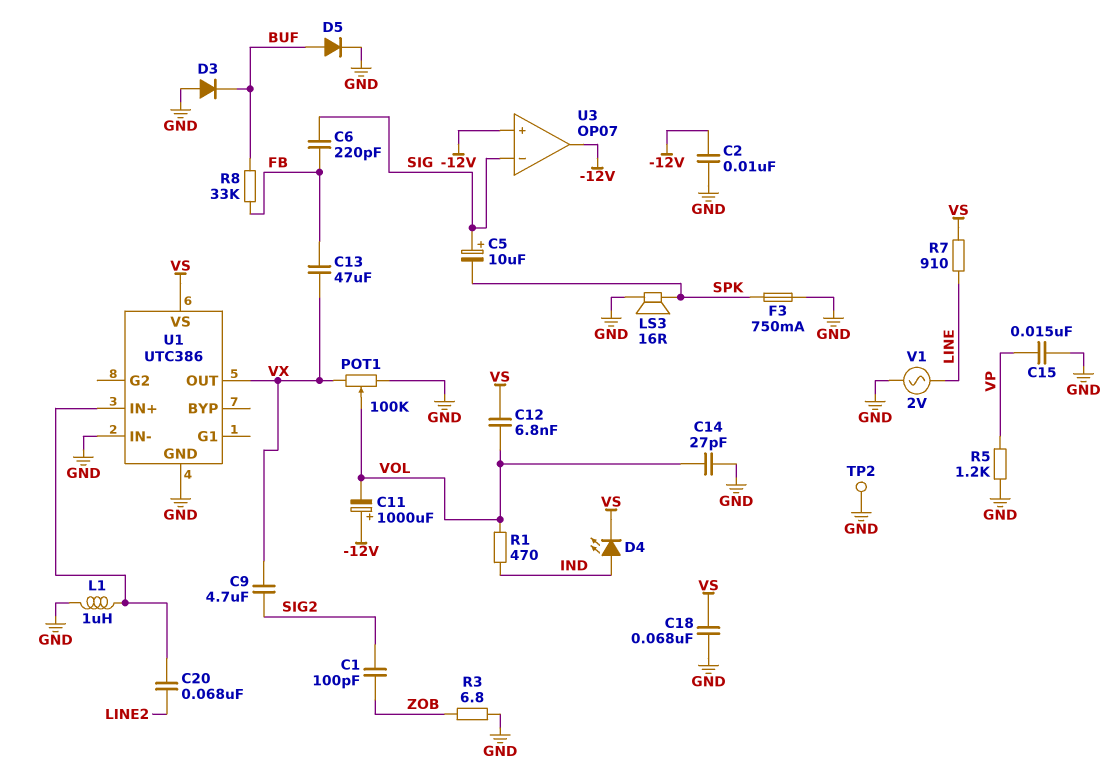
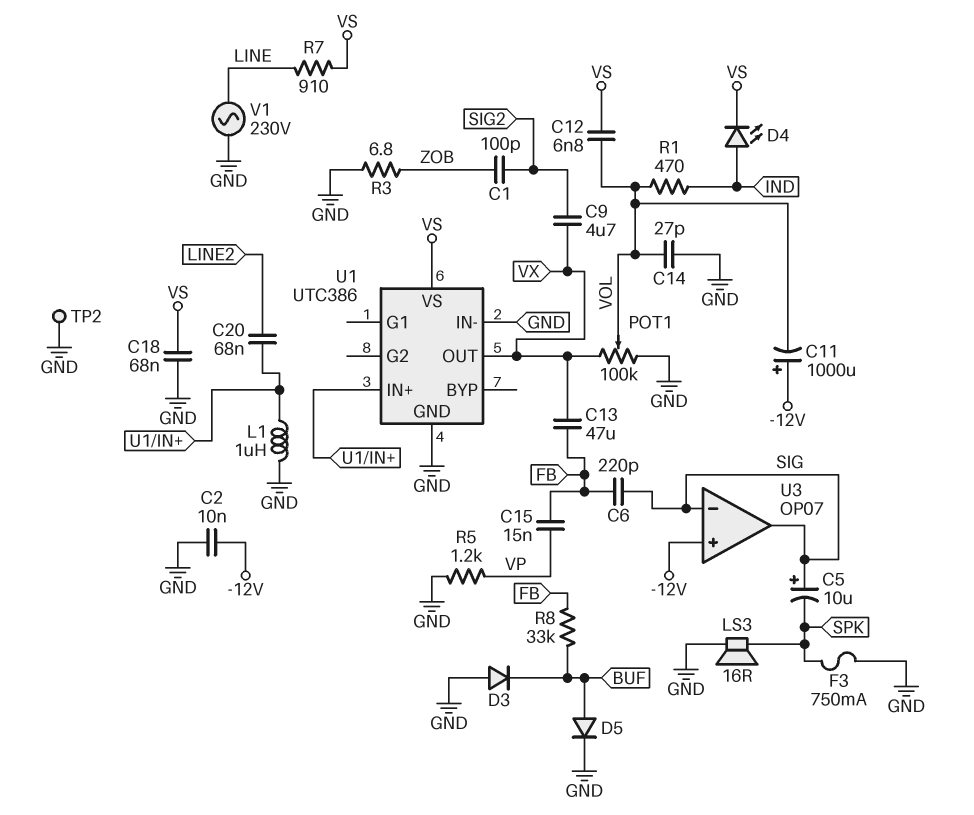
C15: 15nF (GND, VP) -> 15nF (FB, VP)
U3 pin out: -12V -> SIG
V1: AC 2V (GND, LINE) -> AC 230V (GND, LINE)

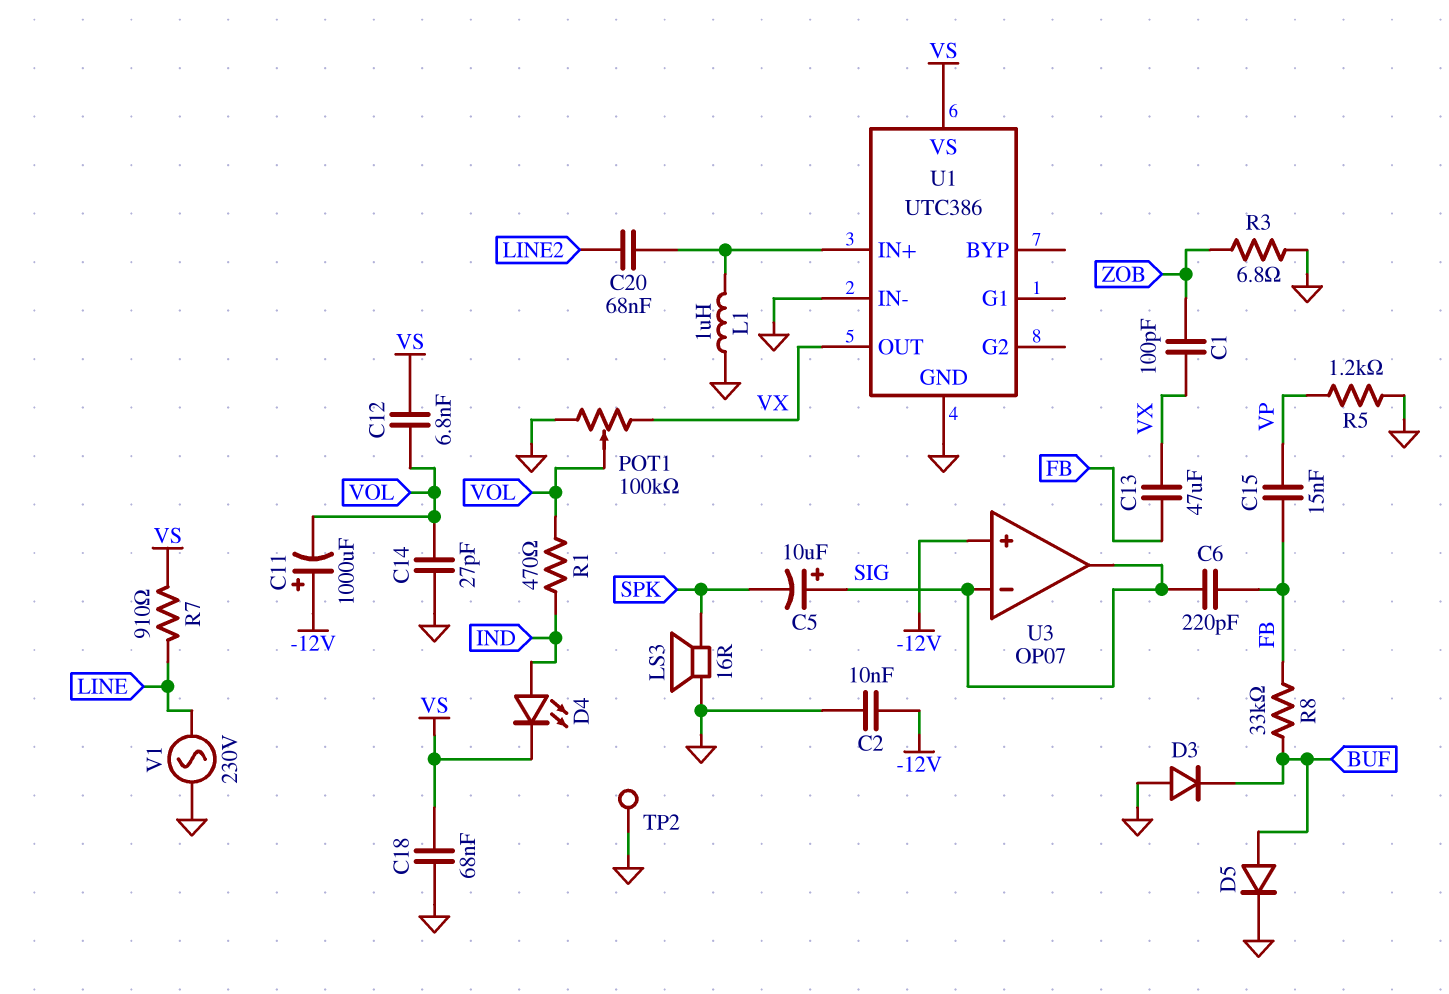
C1: 100pF (SIG2, ZOB) -> 100pF (VX, ZOB)
C9: 4.7uF (SIG2, VX) -> none
F3: 750mA (GND, SPK) -> none

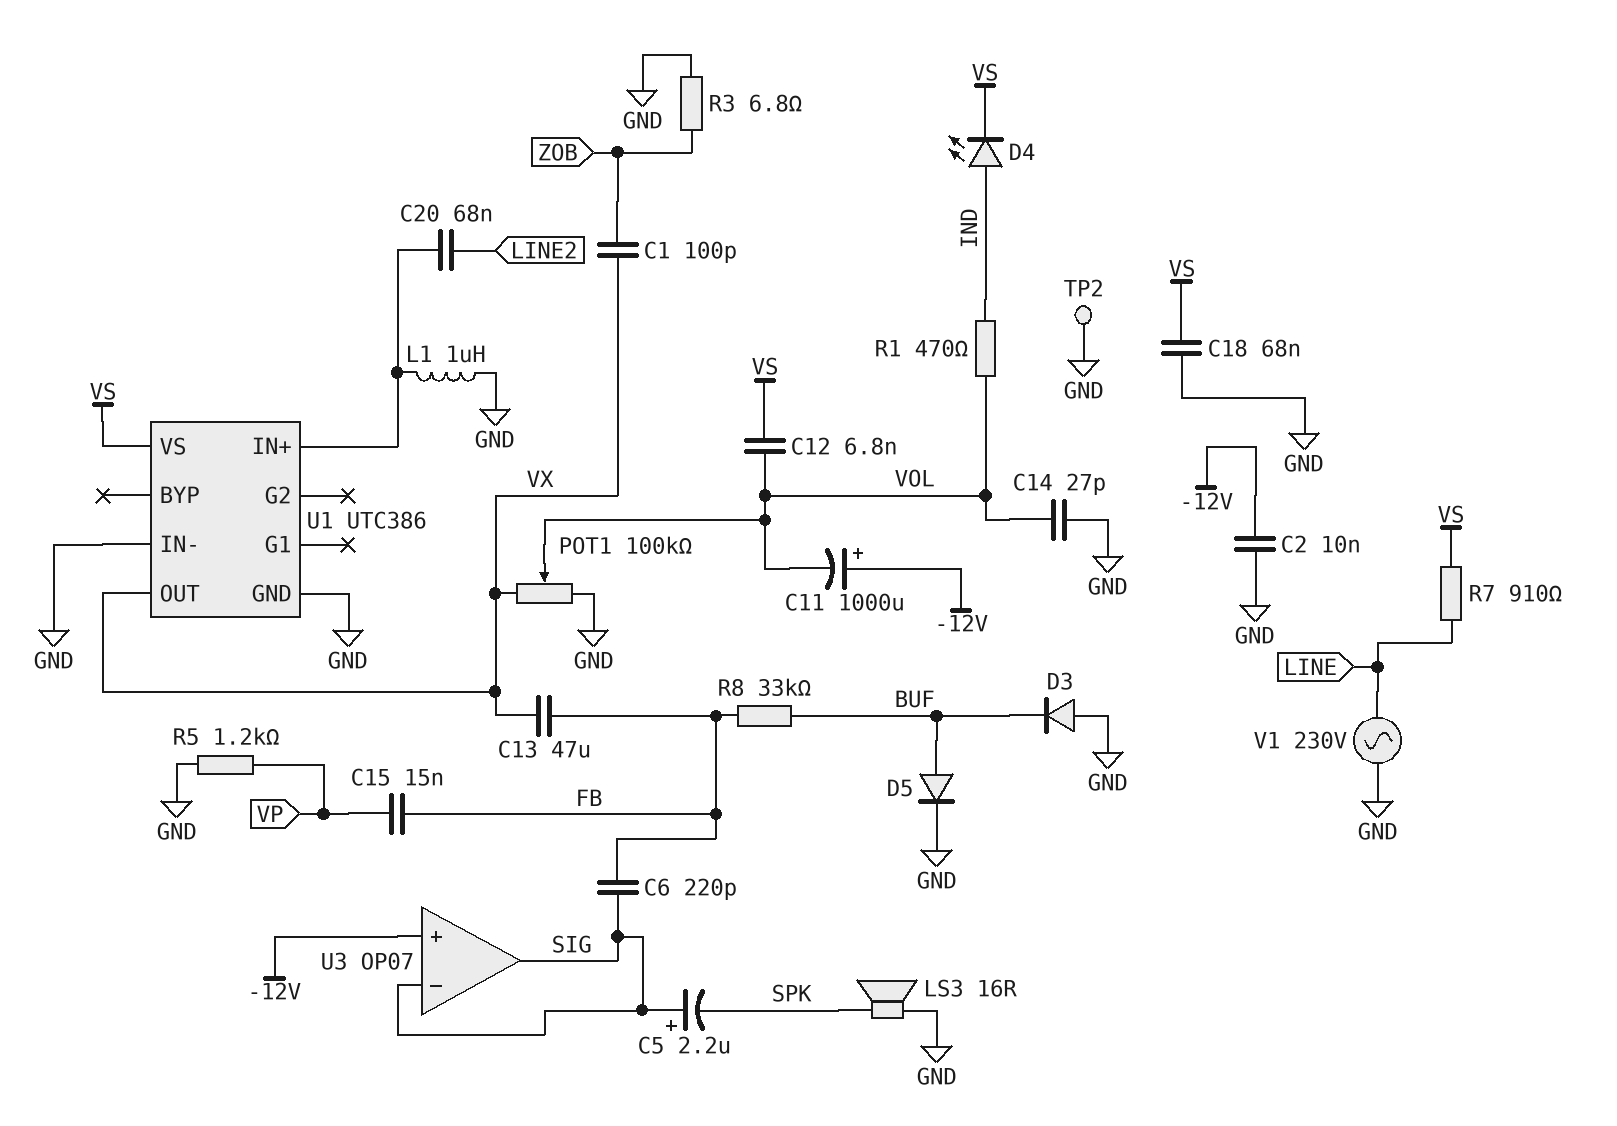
C5: 10uF (plus SIG, minus SPK) -> 2.2uF (plus SIG, minus SPK)

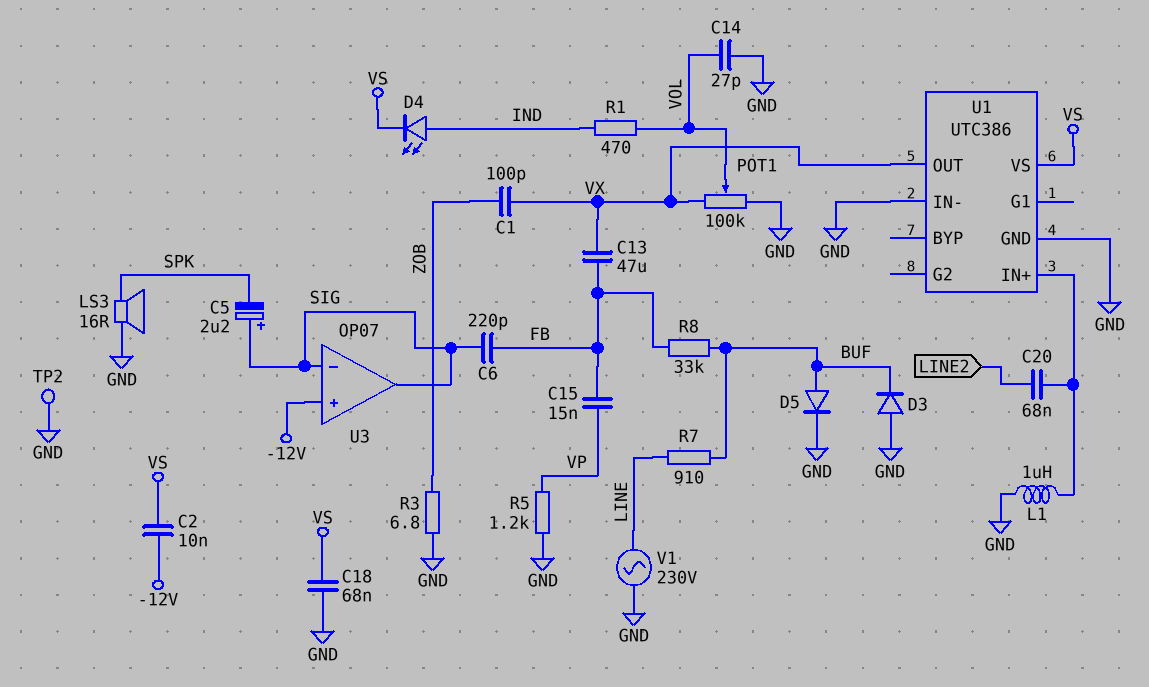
C2: 10nF (-12V, GND) -> 10nF (-12V, VS)
C11: 1000uF (plus -12V, minus VOL) -> none
C12: 6.8nF (VOL, VS) -> none
R7: 910 (LINE, VS) -> 910 (BUF, LINE)

